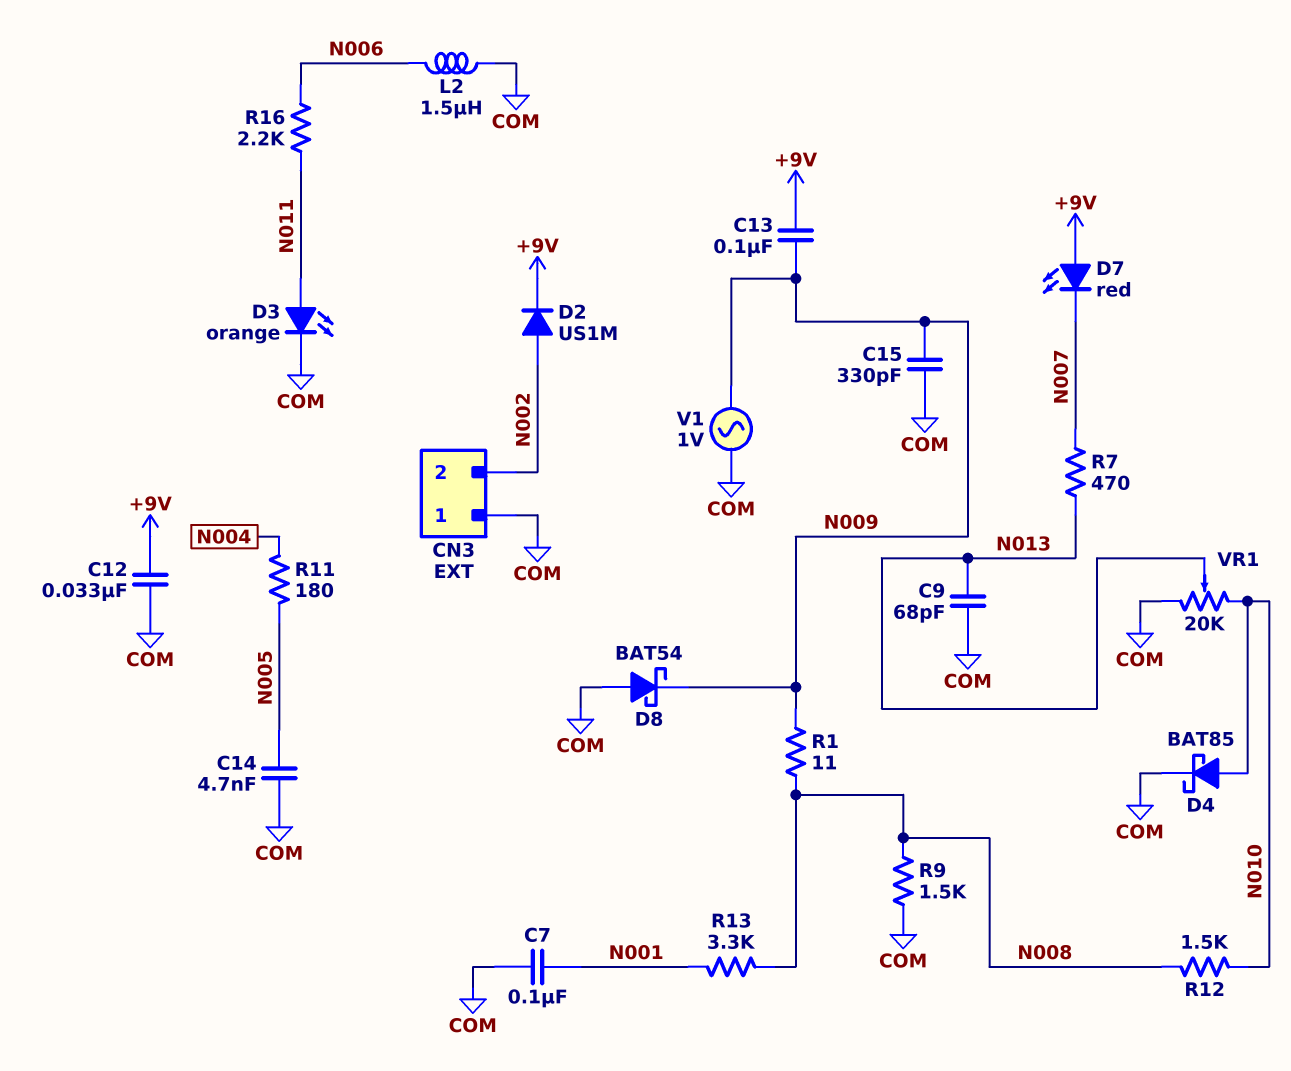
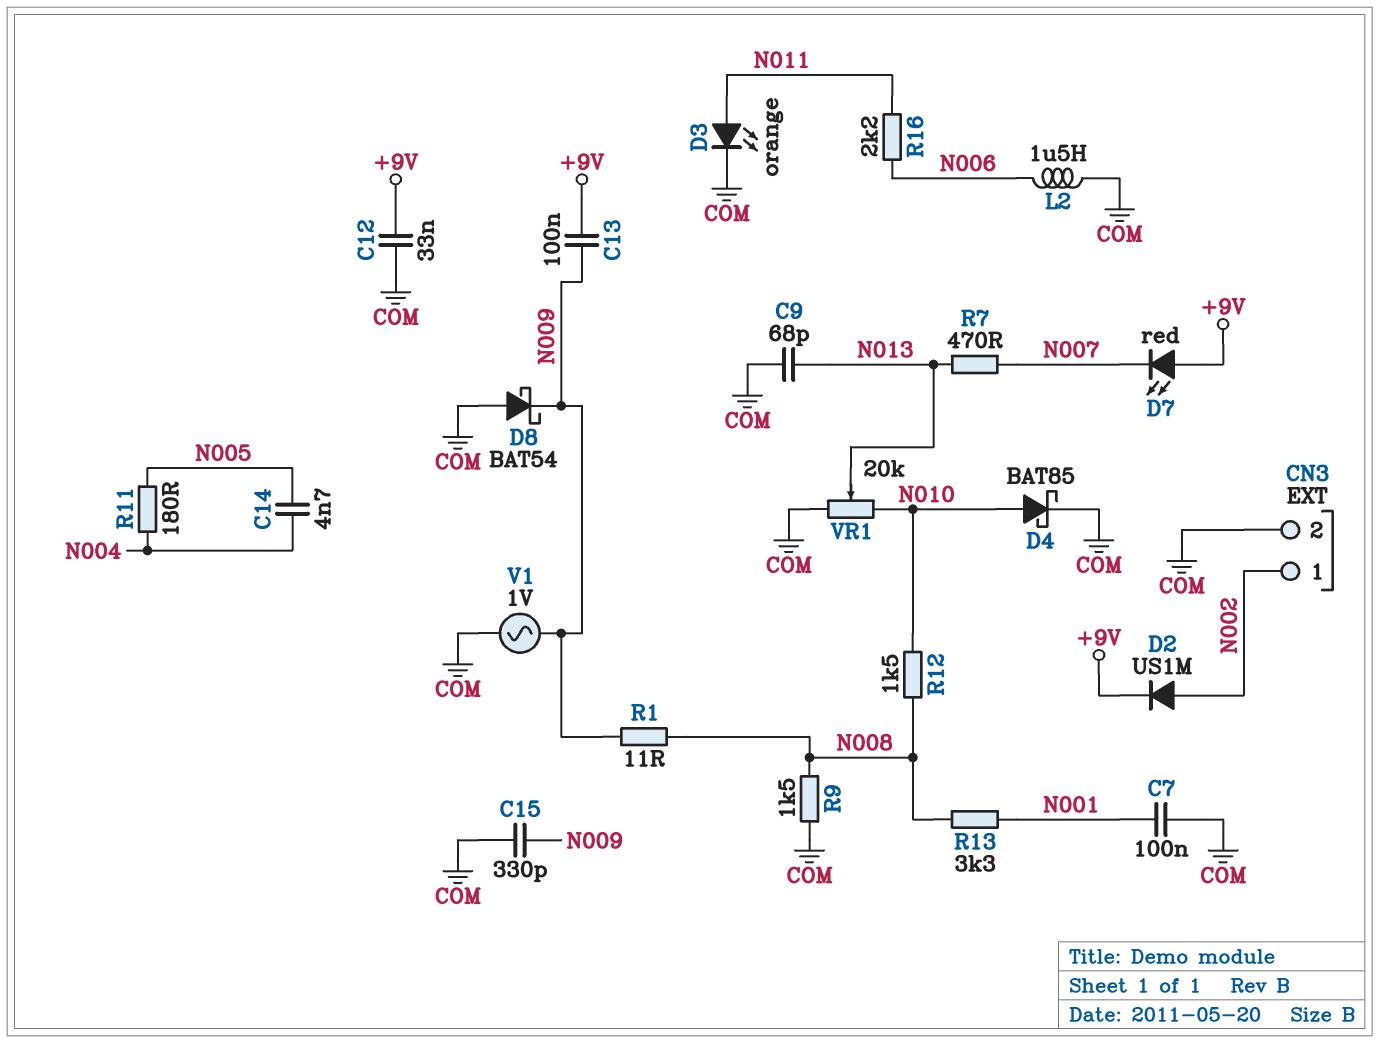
C14: 4.7nF (COM, N005) -> 4.7nF (N004, N005)
CN3 pin 1: COM -> N002
CN3 pin 2: N002 -> COM

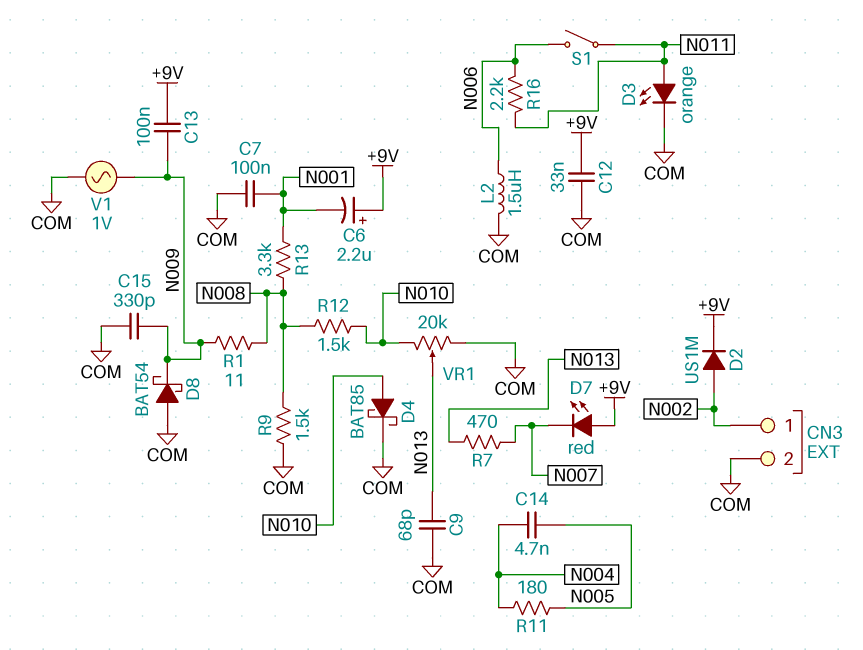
C6: none -> 2.2uF (plus +9V, minus N001)
S1: none -> switch (N006, N011)

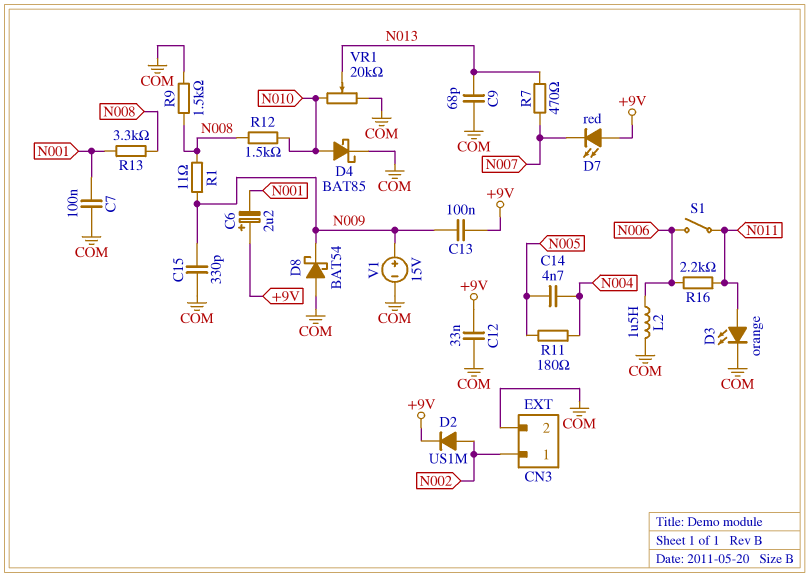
V1: AC 1V (COM, N009) -> 15V (plus N009, minus COM)

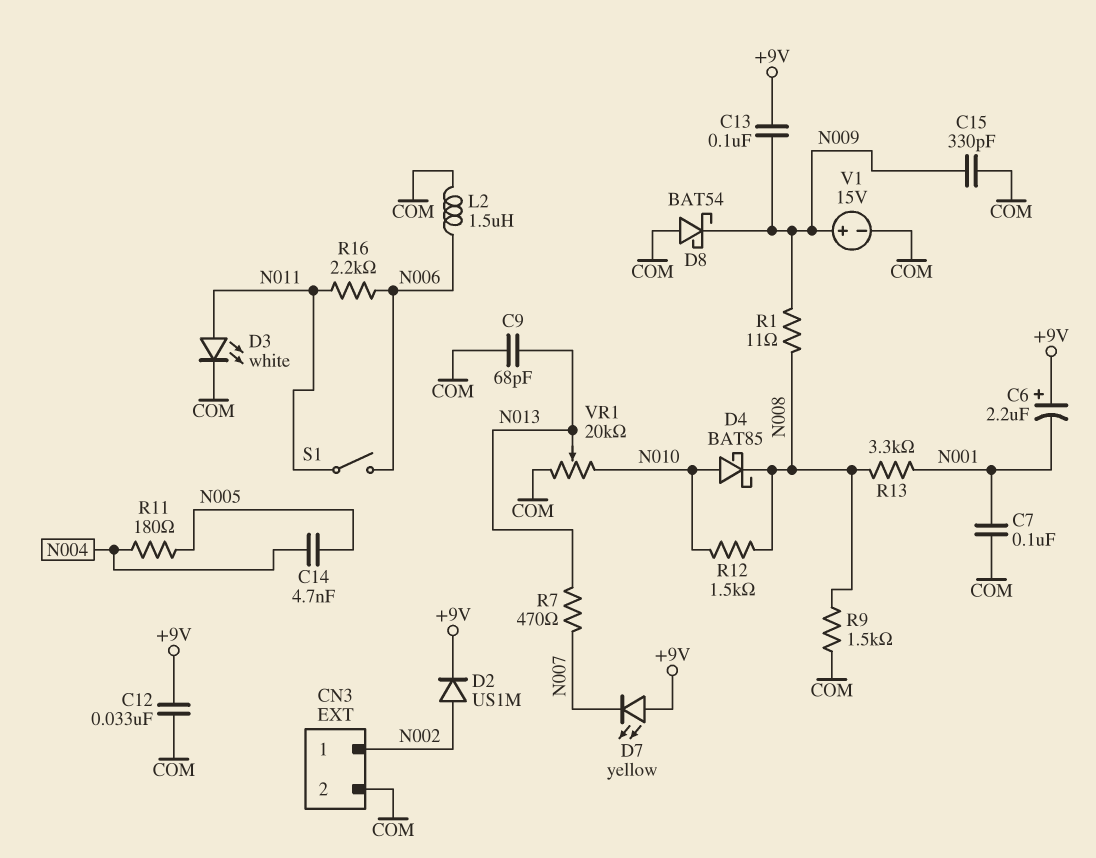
D3: LED orange (A N011, K COM) -> LED white (A N011, K COM)
D4: schottky BAT85 (A N010, K COM) -> schottky BAT85 (A N010, K N008)
D7: LED red (A +9V, K N007) -> LED yellow (A +9V, K N007)

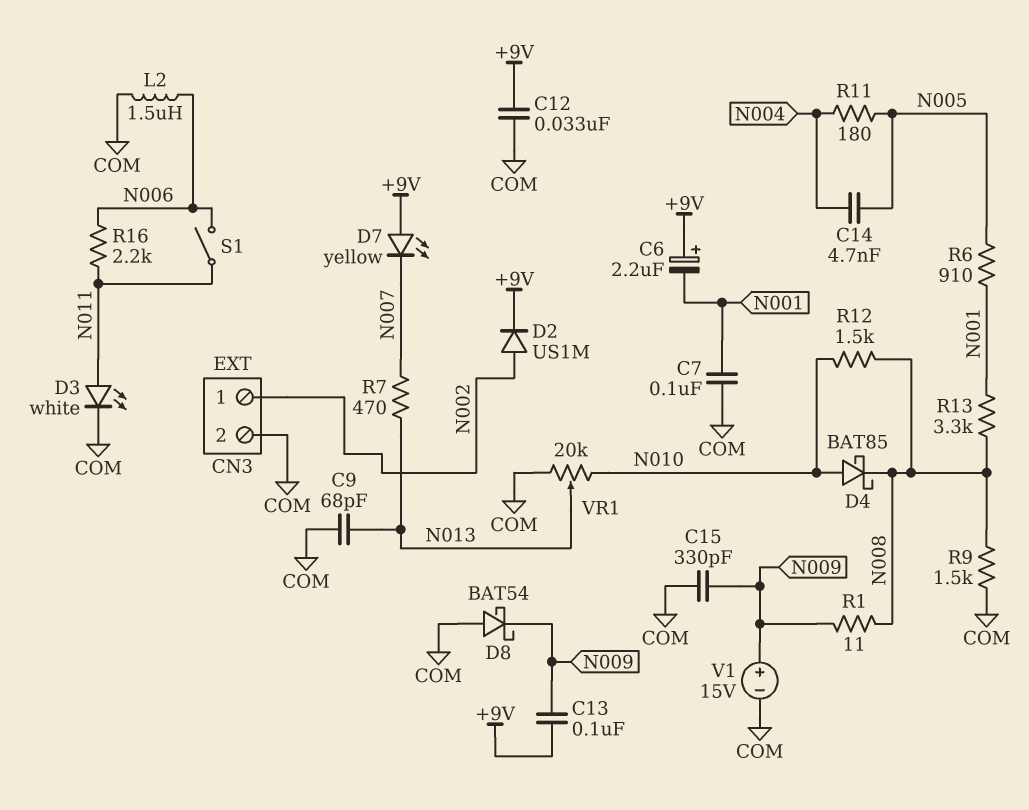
R6: none -> 910 (N001, N005)

